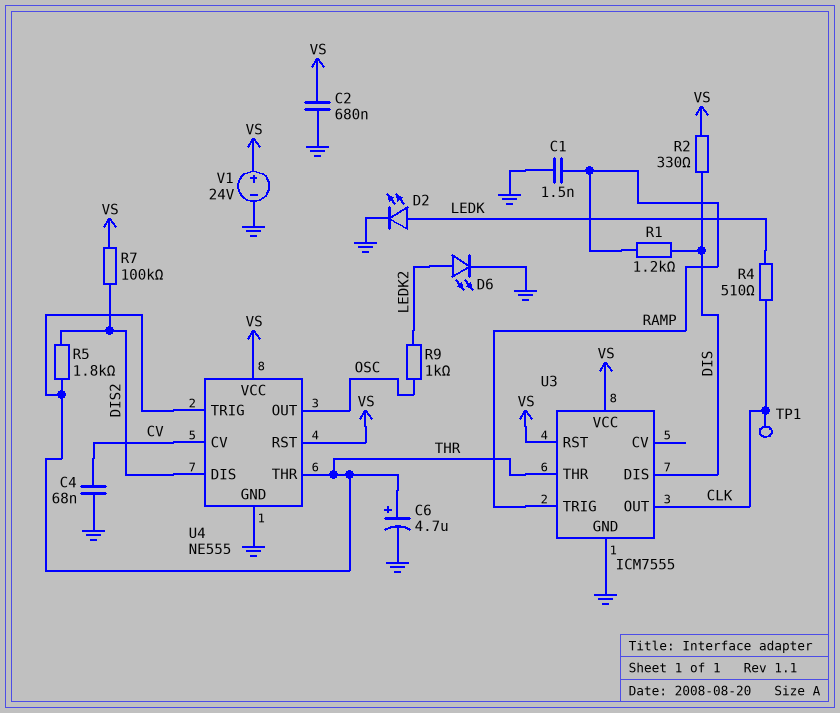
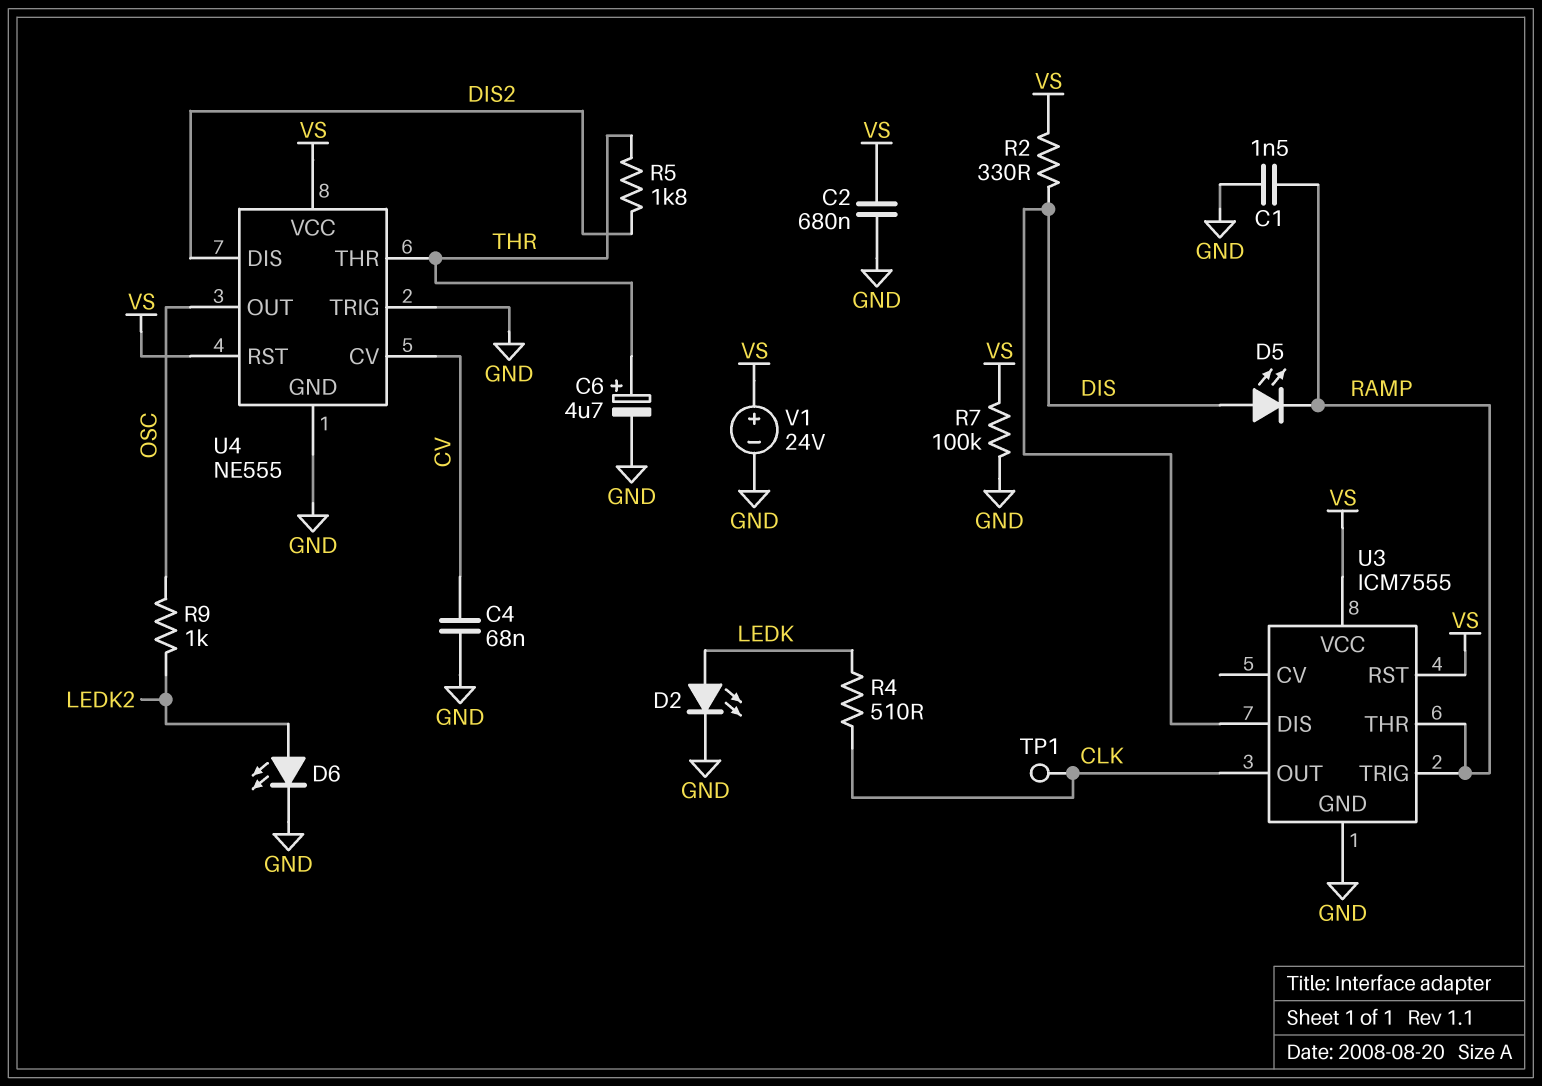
D5: none -> LED (A DIS, K RAMP)
R1: 1.2k (DIS, RAMP) -> none
R7: 100k (DIS2, VS) -> 100k (GND, VS)
U3 pin THR: THR -> RAMP
U4 pin TRIG: THR -> GND

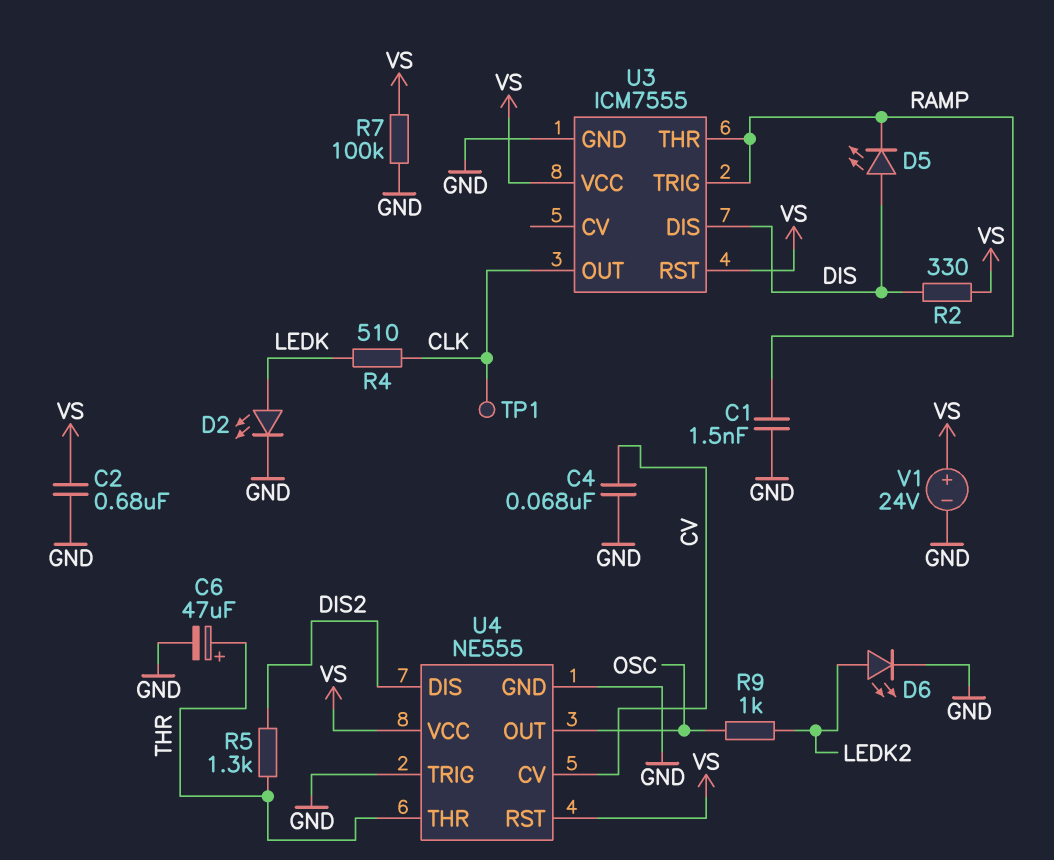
C6: 4.7uF (plus THR, minus GND) -> 47uF (plus THR, minus GND)
R5: 1.8k (DIS2, THR) -> 1.3k (DIS2, THR)

